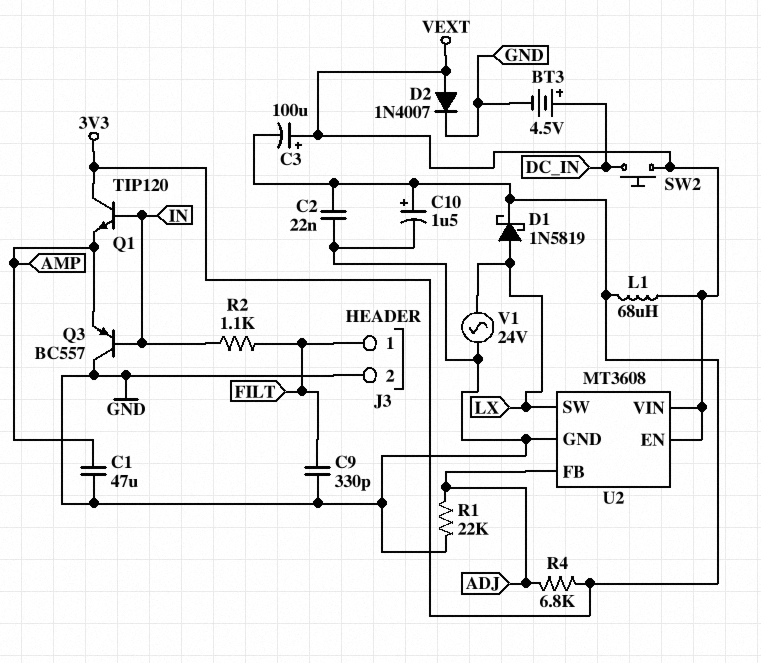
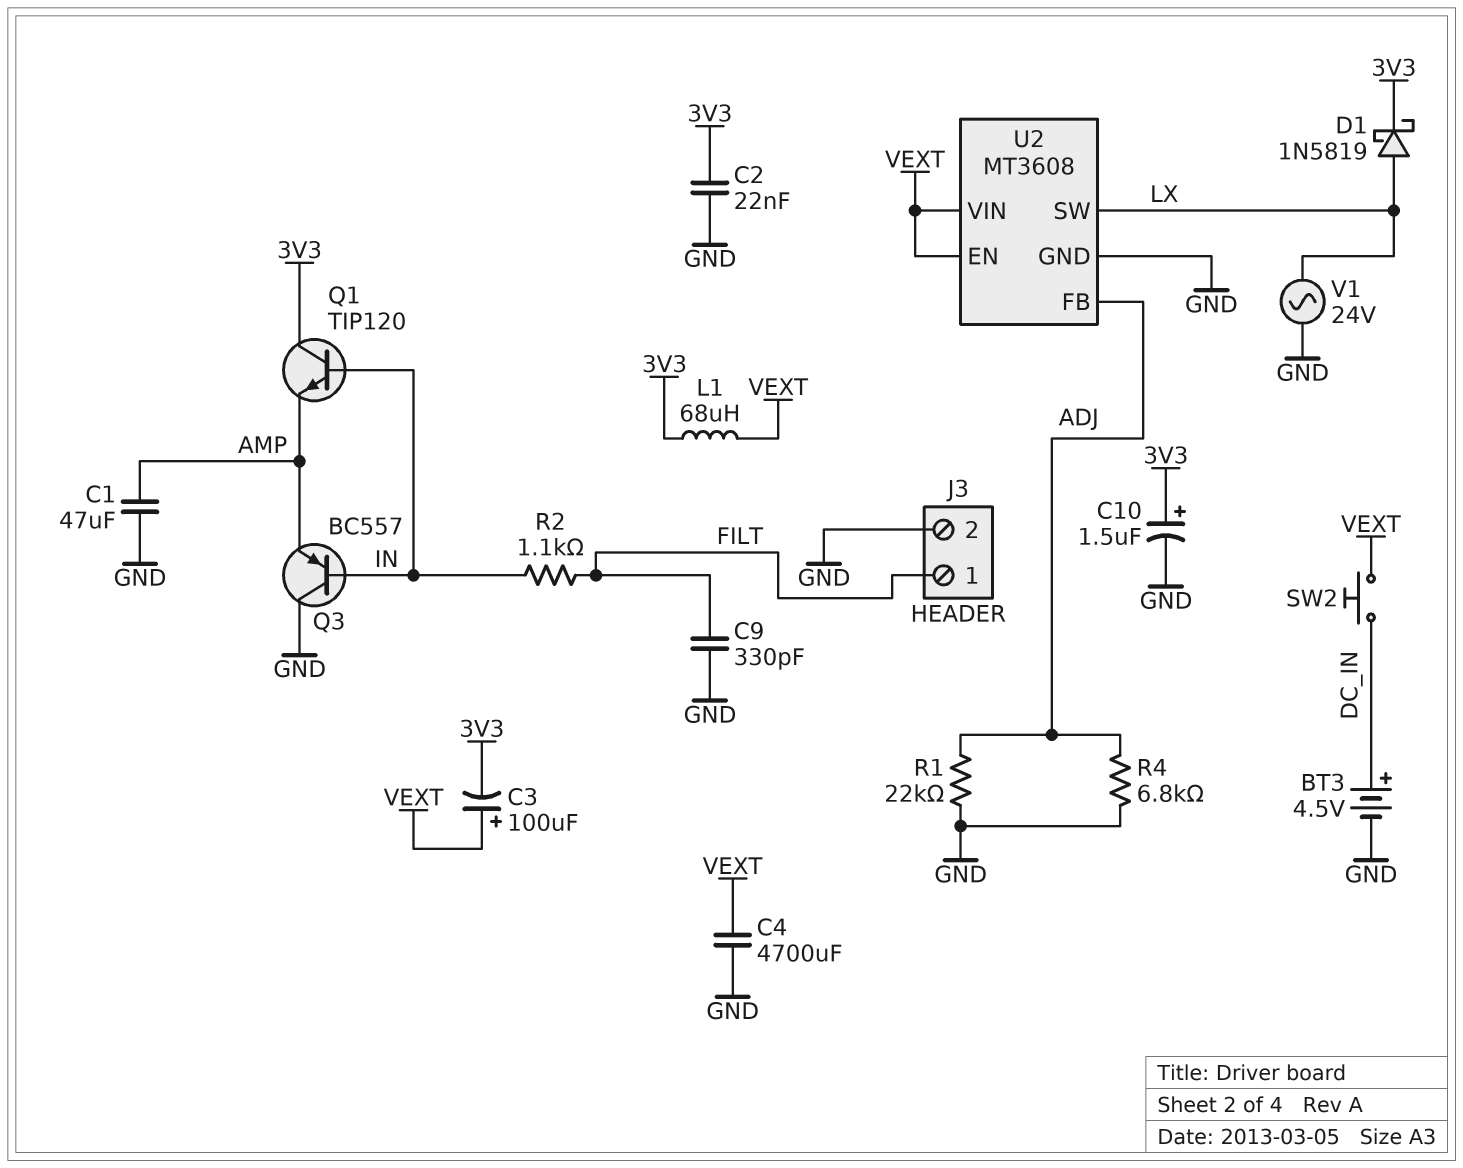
C4: none -> 4700uF (GND, VEXT)
D2: diode 1N4007 (A VEXT, K GND) -> none
R4: 6.8k (3V3, ADJ) -> 6.8k (ADJ, GND)

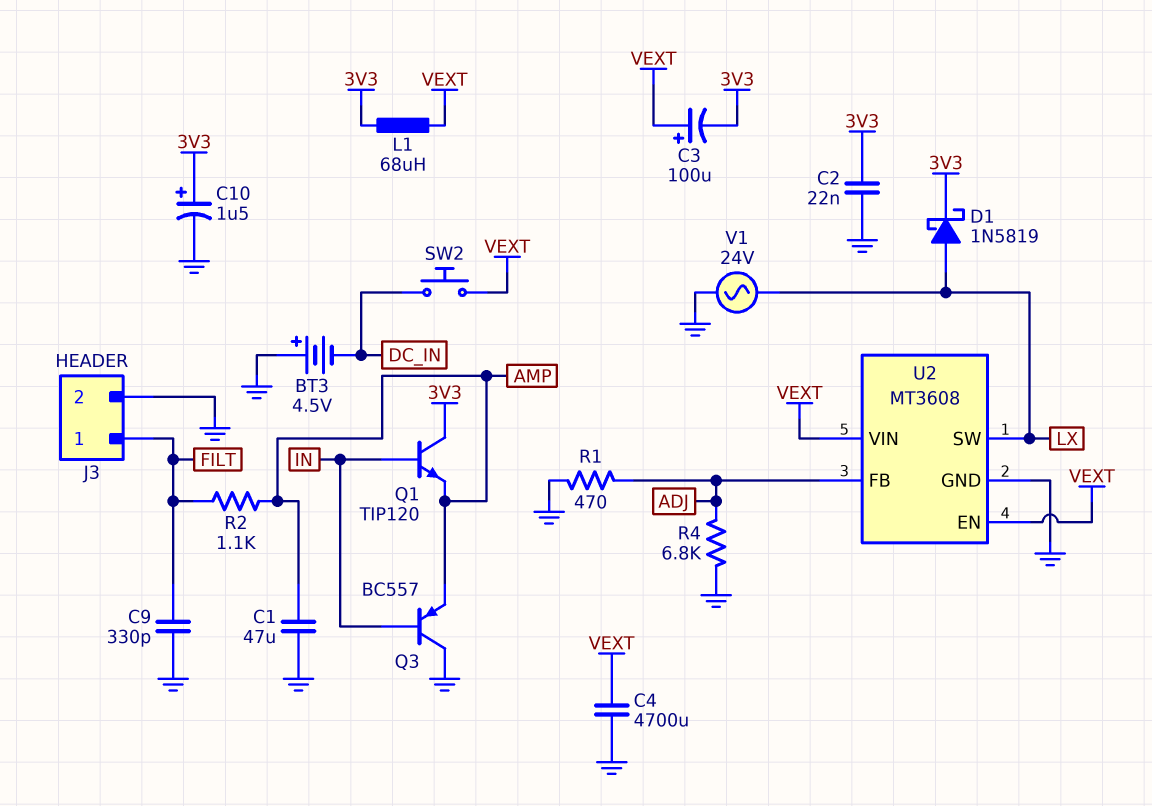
BT3: 4.5V (plus DC_IN, minus GND) -> 4.5V (plus GND, minus DC_IN)
R1: 22k (ADJ, GND) -> 470 (ADJ, GND)
R2: 1.1k (FILT, IN) -> 1.1k (AMP, FILT)

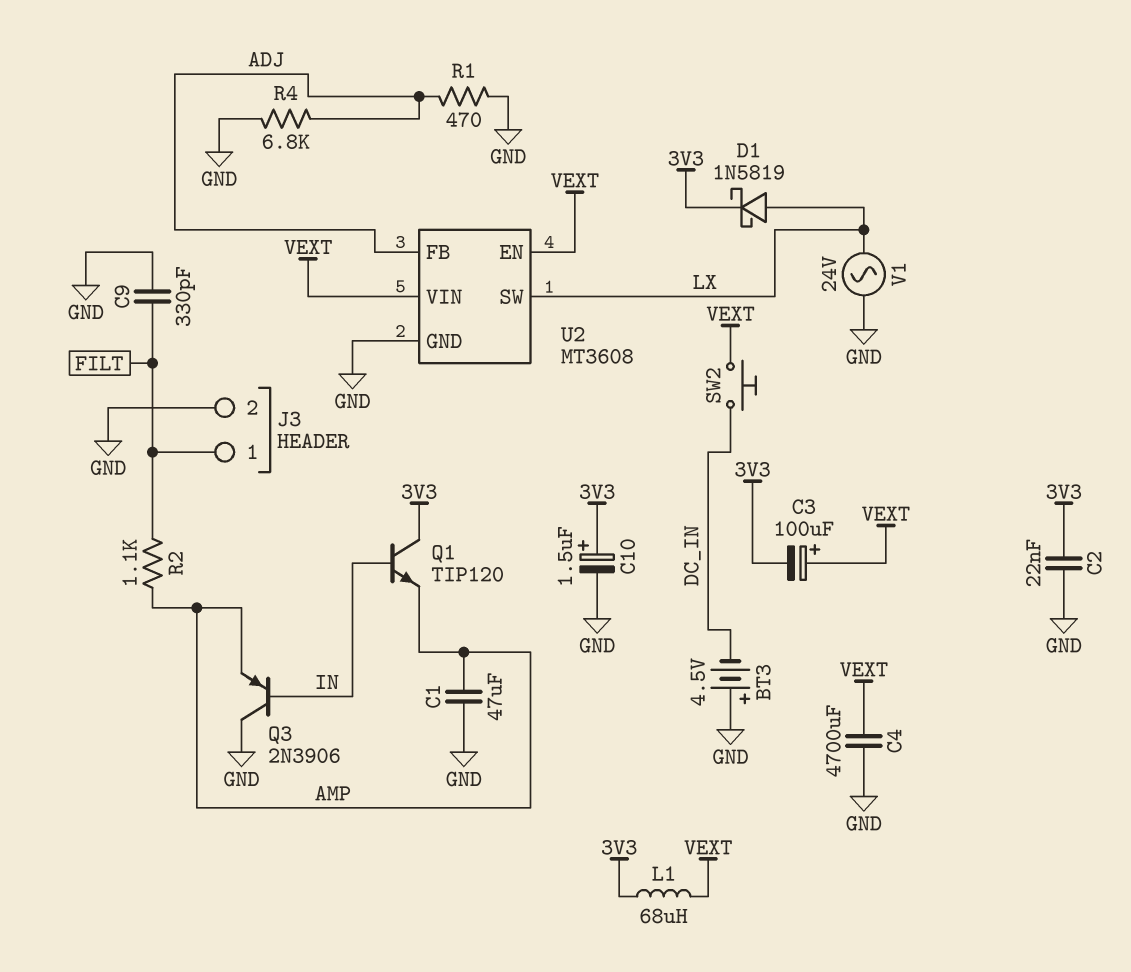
Q3: PNP BC557 (B IN, C GND, E AMP) -> PNP 2N3906 (B IN, C GND, E AMP)

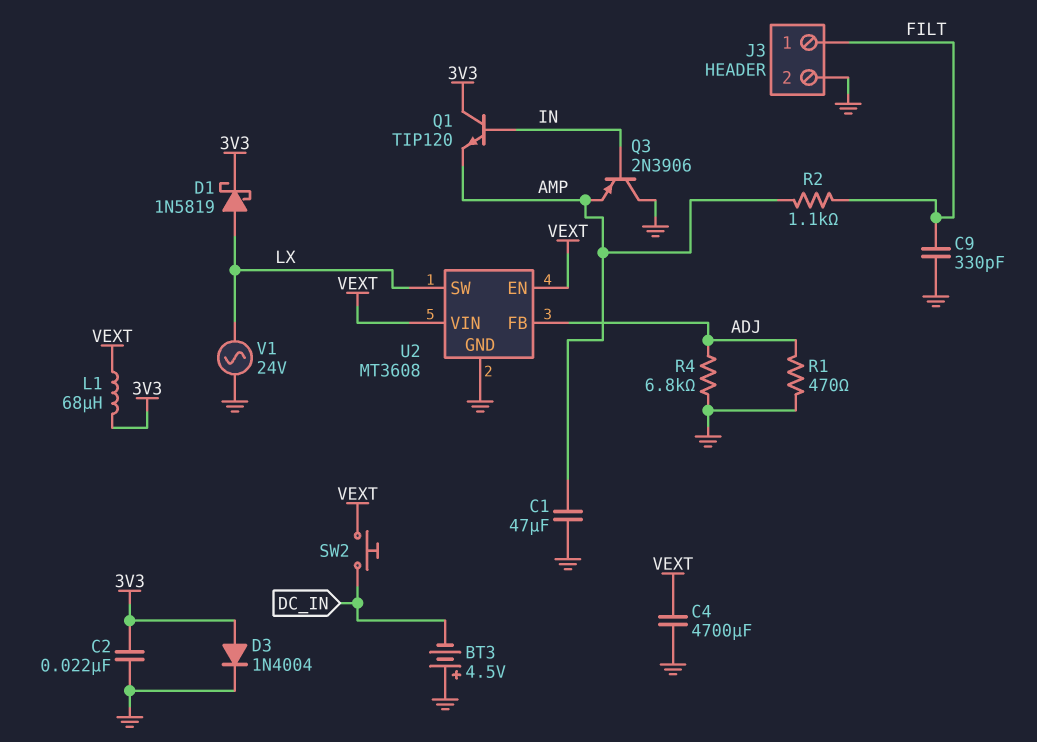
C3: 100uF (plus VEXT, minus 3V3) -> none
C10: 1.5uF (plus 3V3, minus GND) -> none
D3: none -> diode 1N4004 (A 3V3, K GND)

